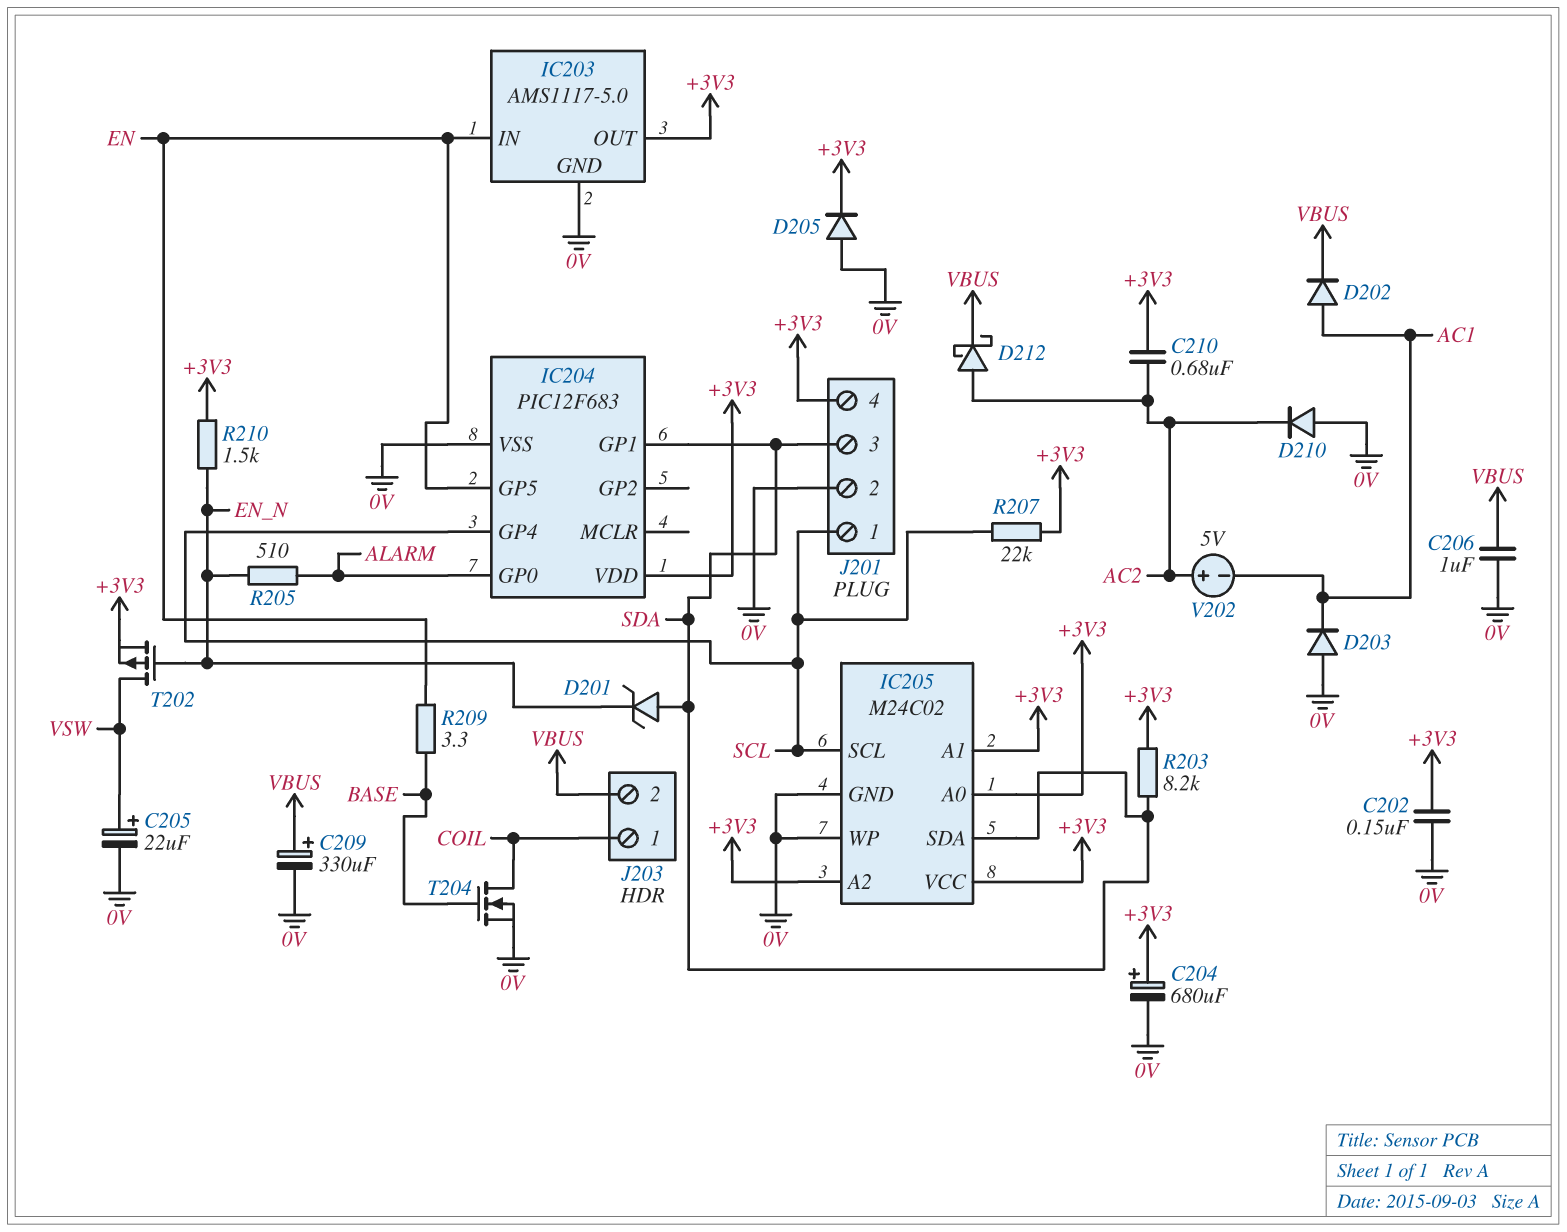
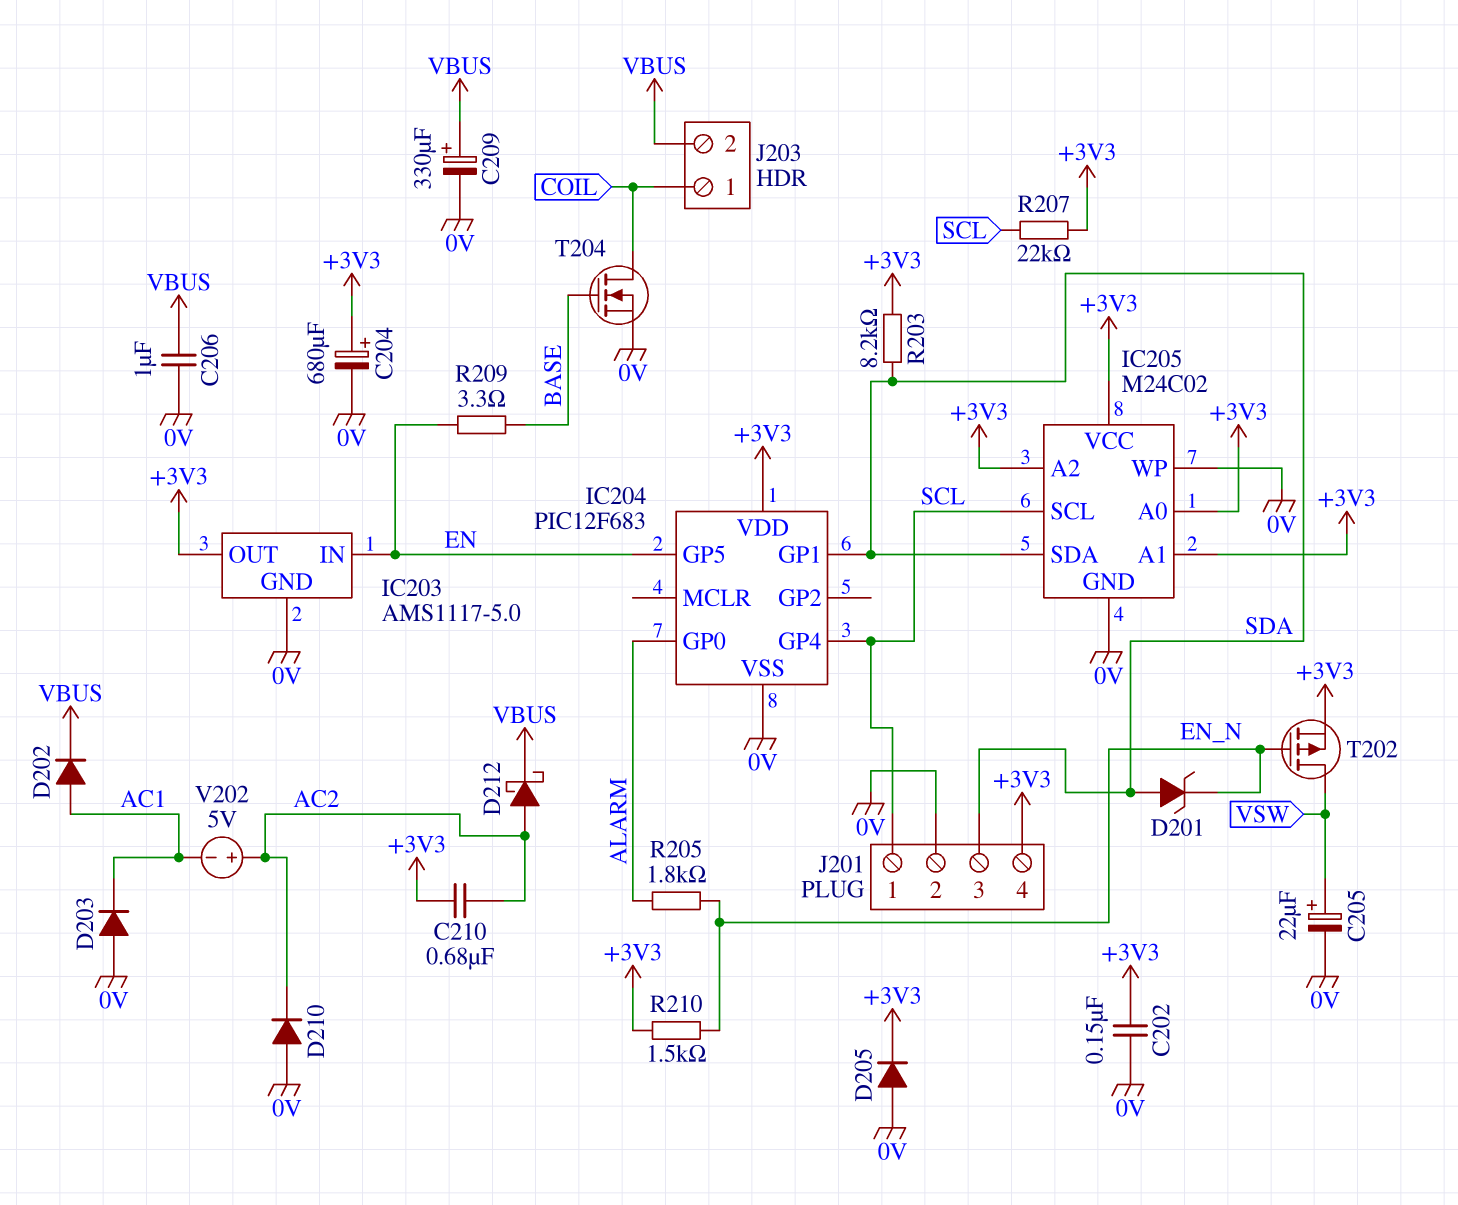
R205: 510 (ALARM, EN_N) -> 1.8k (ALARM, EN_N)

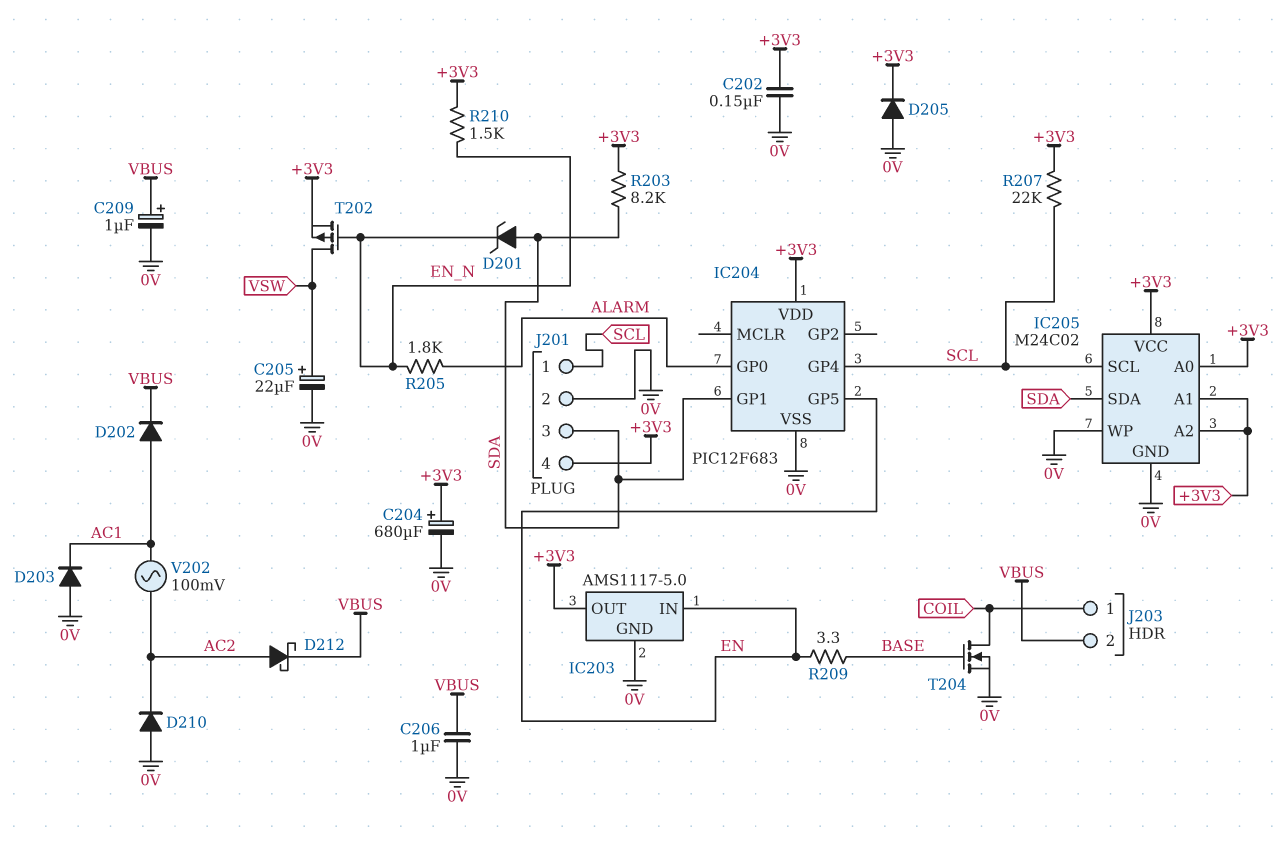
C209: 330uF (plus VBUS, minus 0V) -> 1uF (plus VBUS, minus 0V)
C210: 680nF (+3V3, AC2) -> none
V202: 5V (plus AC2, minus AC1) -> AC 100mV (AC1, AC2)

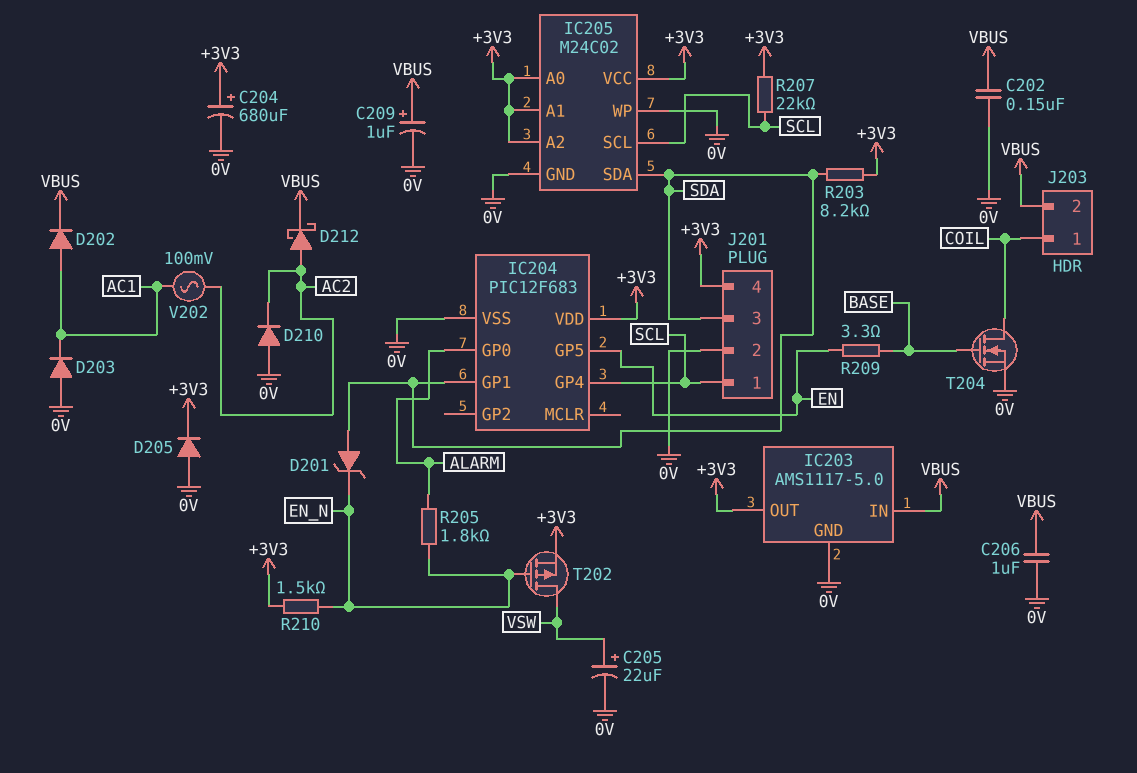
C202: 150nF (+3V3, 0V) -> 150nF (0V, VBUS)
IC203 pin IN: EN -> VBUS

